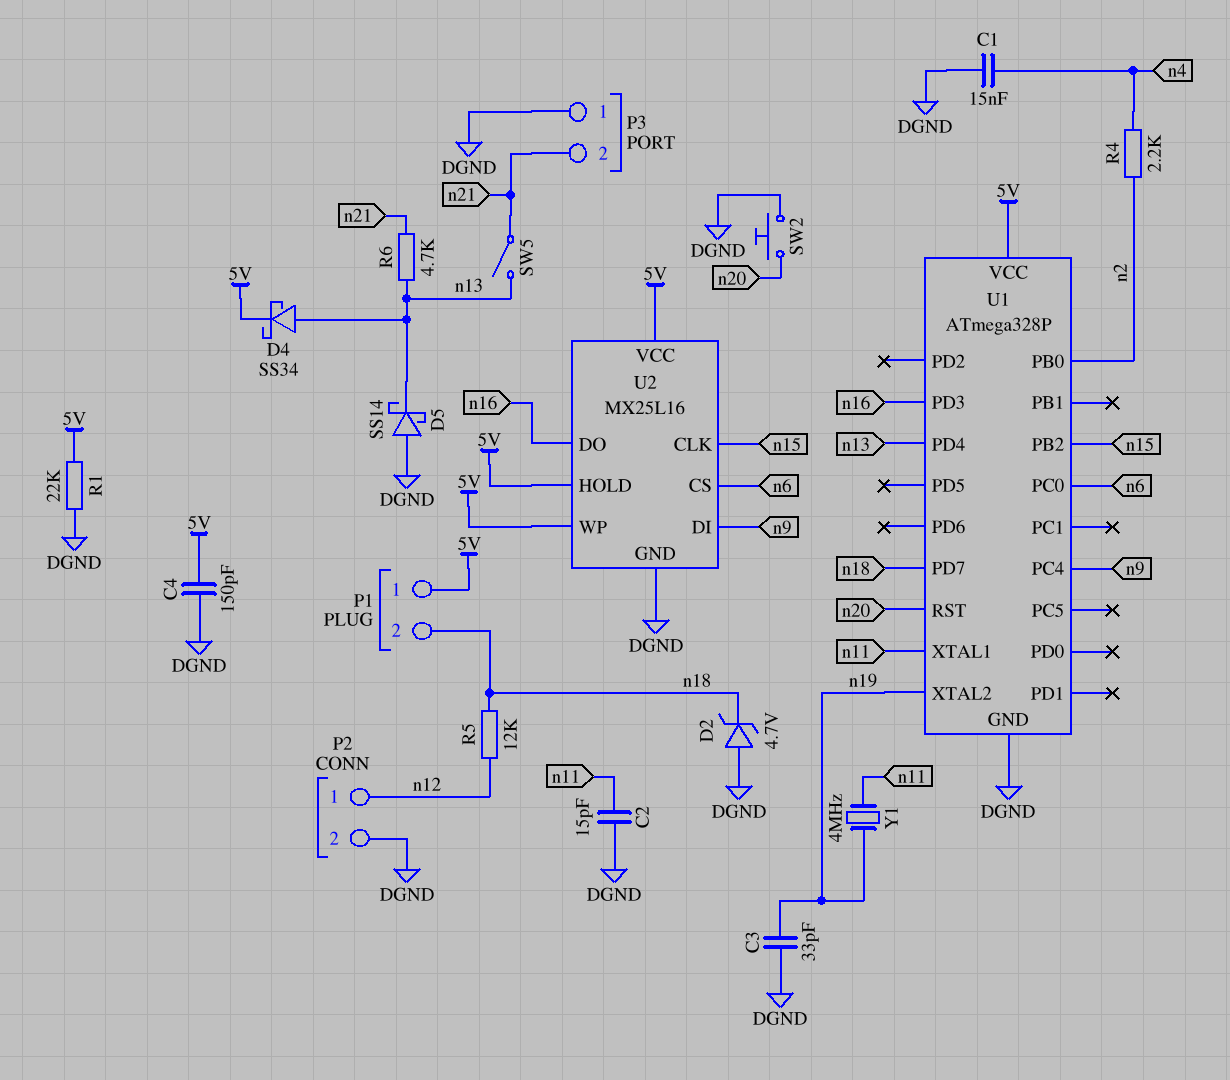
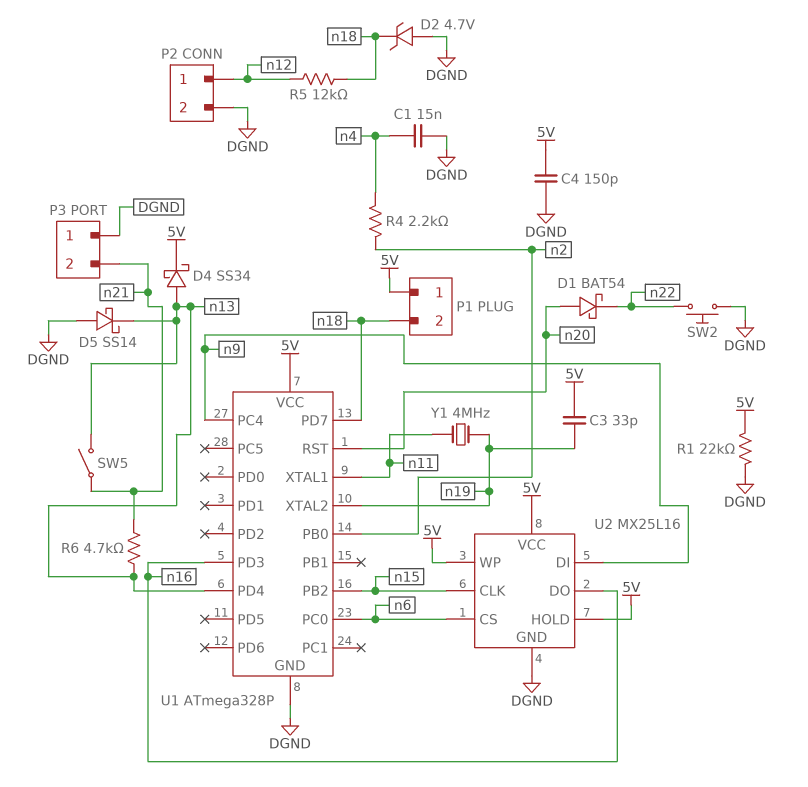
C2: 15pF (DGND, n11) -> none
C3: 33pF (DGND, n19) -> 33pF (5V, n19)
D1: none -> schottky BAT54 (A n20, K n22)
SW2: button (DGND, n20) -> button (DGND, n22)

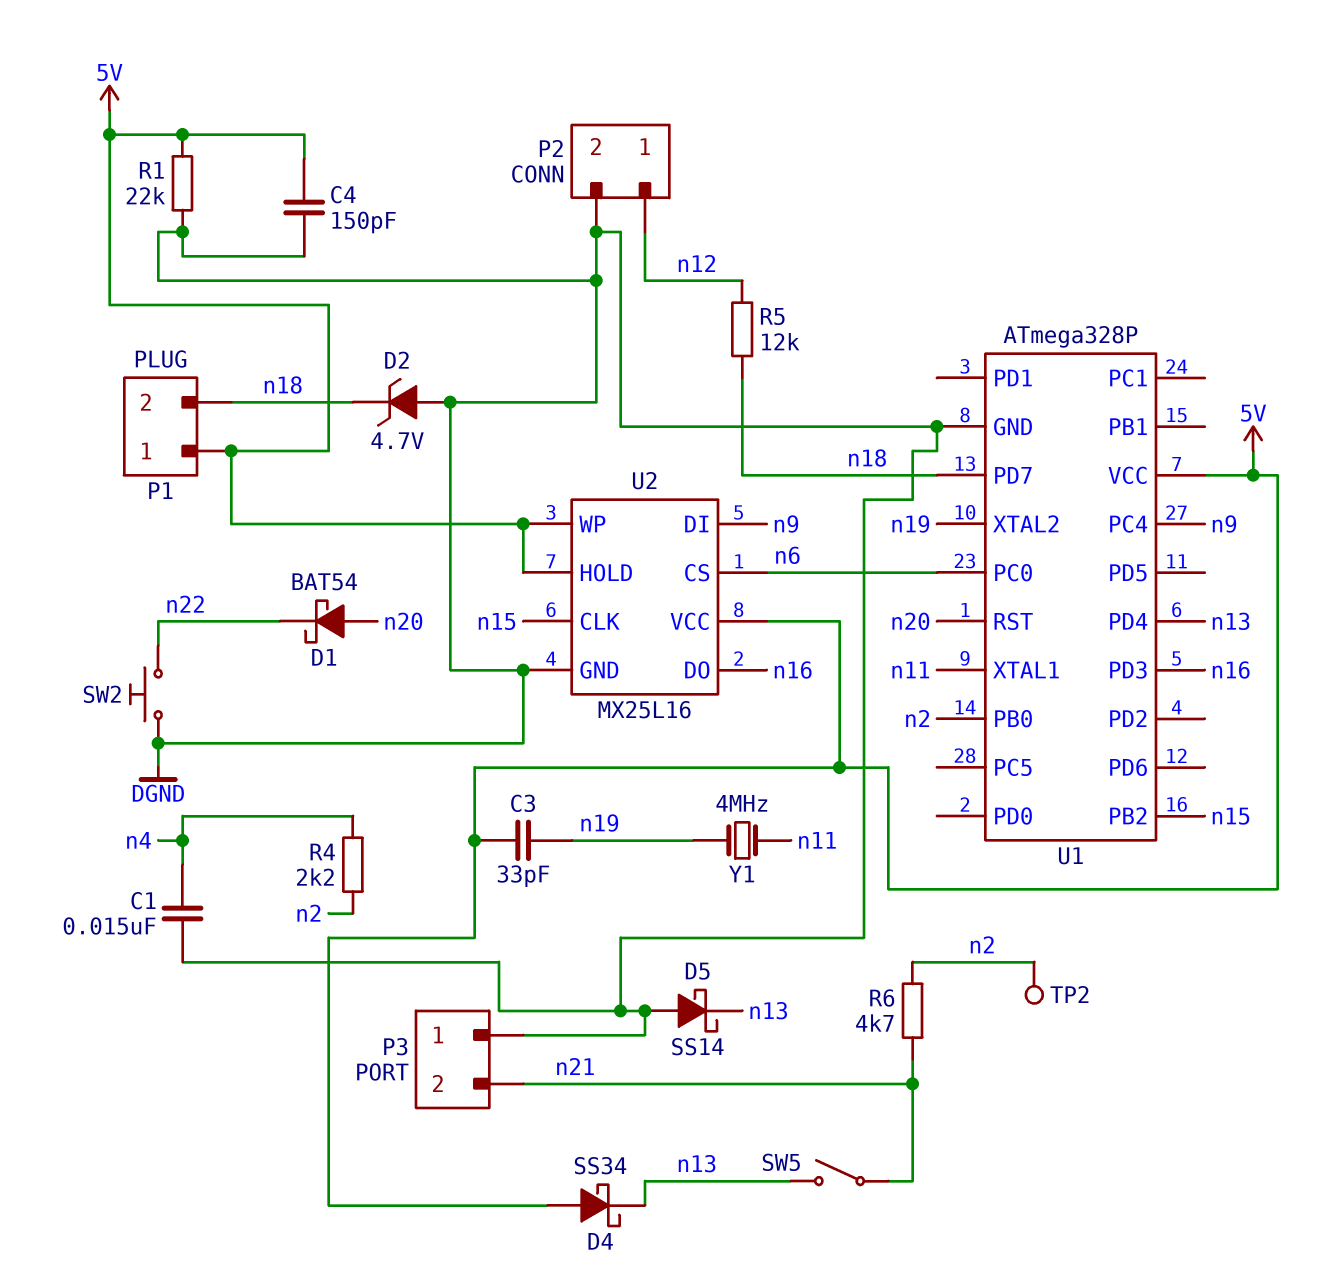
D4: schottky SS34 (A n13, K 5V) -> schottky SS34 (A 5V, K n13)
R6: 4.7k (n13, n21) -> 4.7k (n2, n21)
TP2: none -> test point (n2)

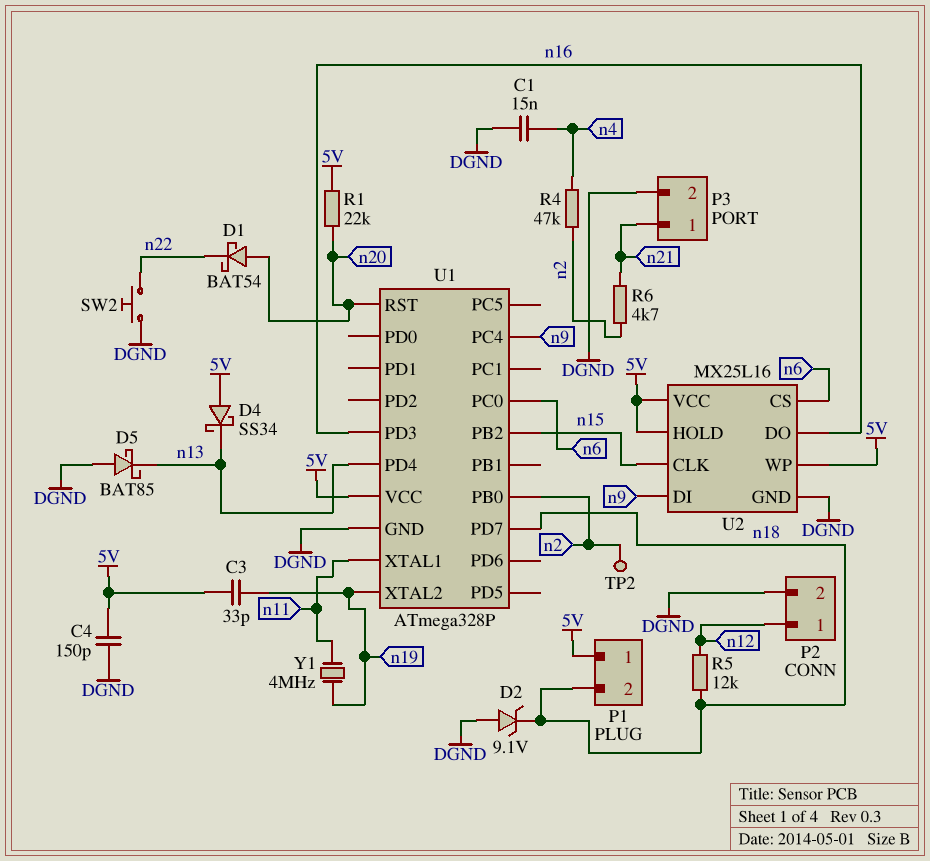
D2: zener 4.7V (A DGND, K n18) -> zener 9.1V (A DGND, K n18)
D5: schottky SS14 (A DGND, K n13) -> schottky BAT85 (A DGND, K n13)
P3 pin 1: DGND -> n21
P3 pin 2: n21 -> DGND
R1: 22k (5V, DGND) -> 22k (5V, n20)
R4: 2.2k (n2, n4) -> 47k (n2, n4)
SW5: switch (n13, n21) -> none

